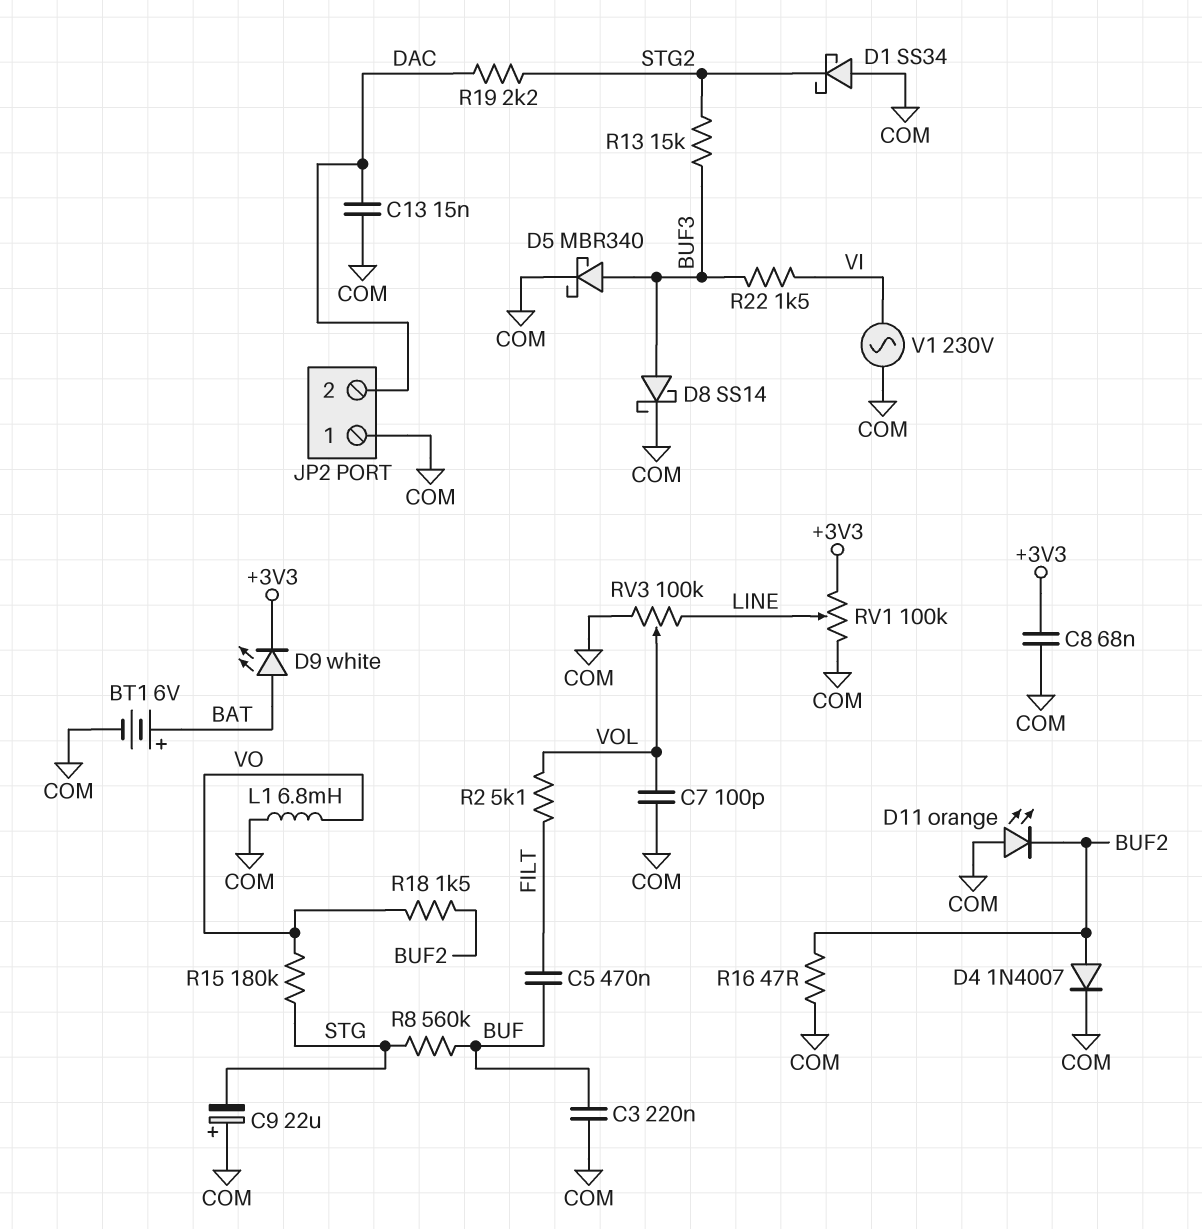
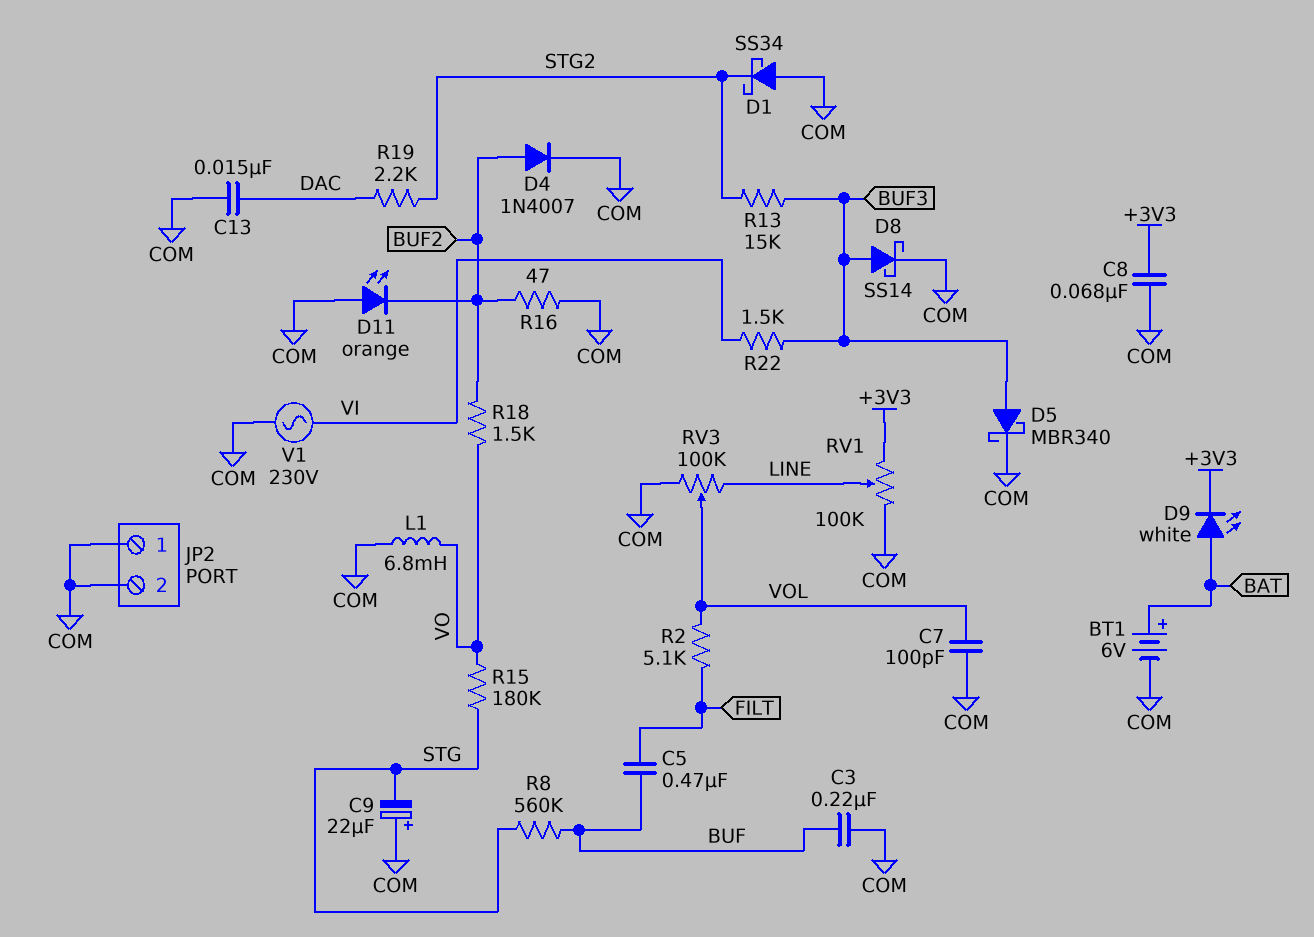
JP2 pin 2: DAC -> COM

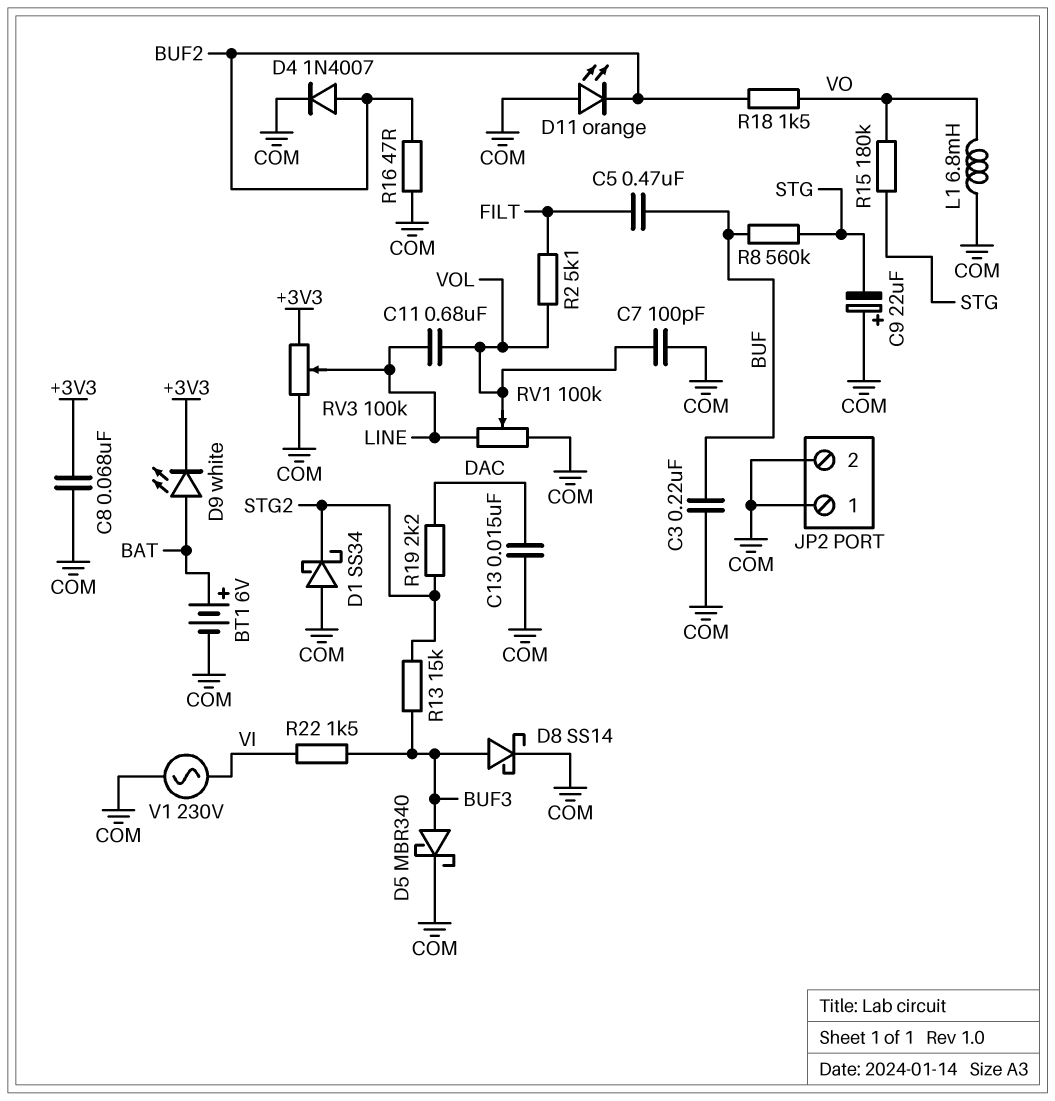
C11: none -> 680nF (LINE, VOL)
RV1: 100k (+3V3, COM, wiper LINE) -> 100k (COM, LINE, wiper VOL)
RV3: 100k (COM, LINE, wiper VOL) -> 100k (+3V3, COM, wiper LINE)

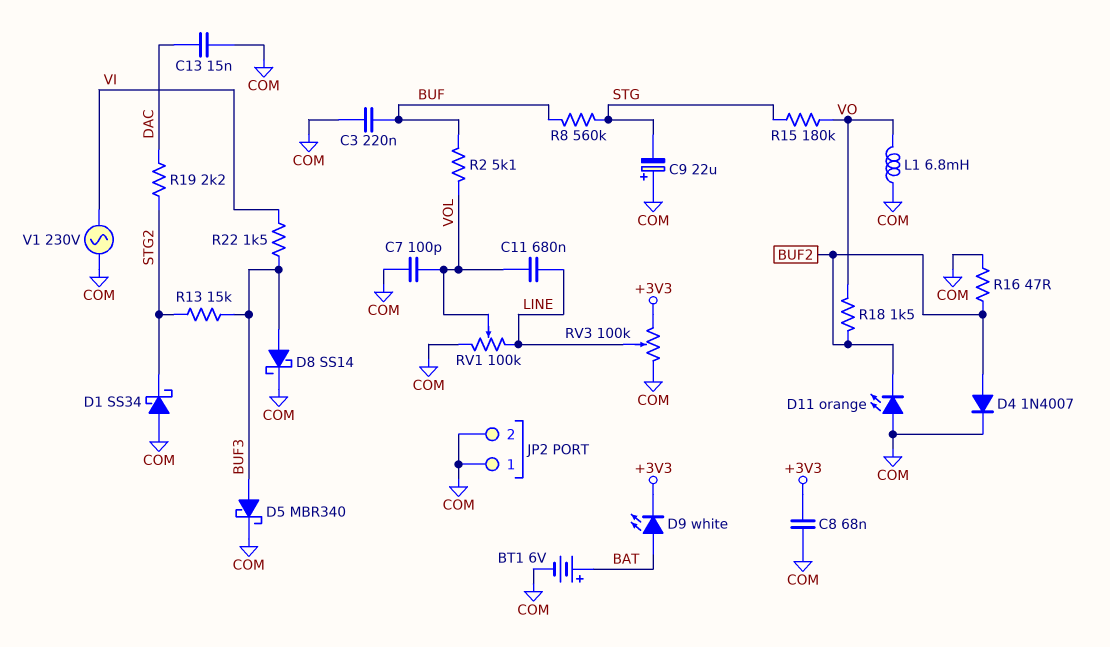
C5: 470nF (BUF, FILT) -> none
R2: 5.1k (FILT, VOL) -> 5.1k (BUF, VOL)

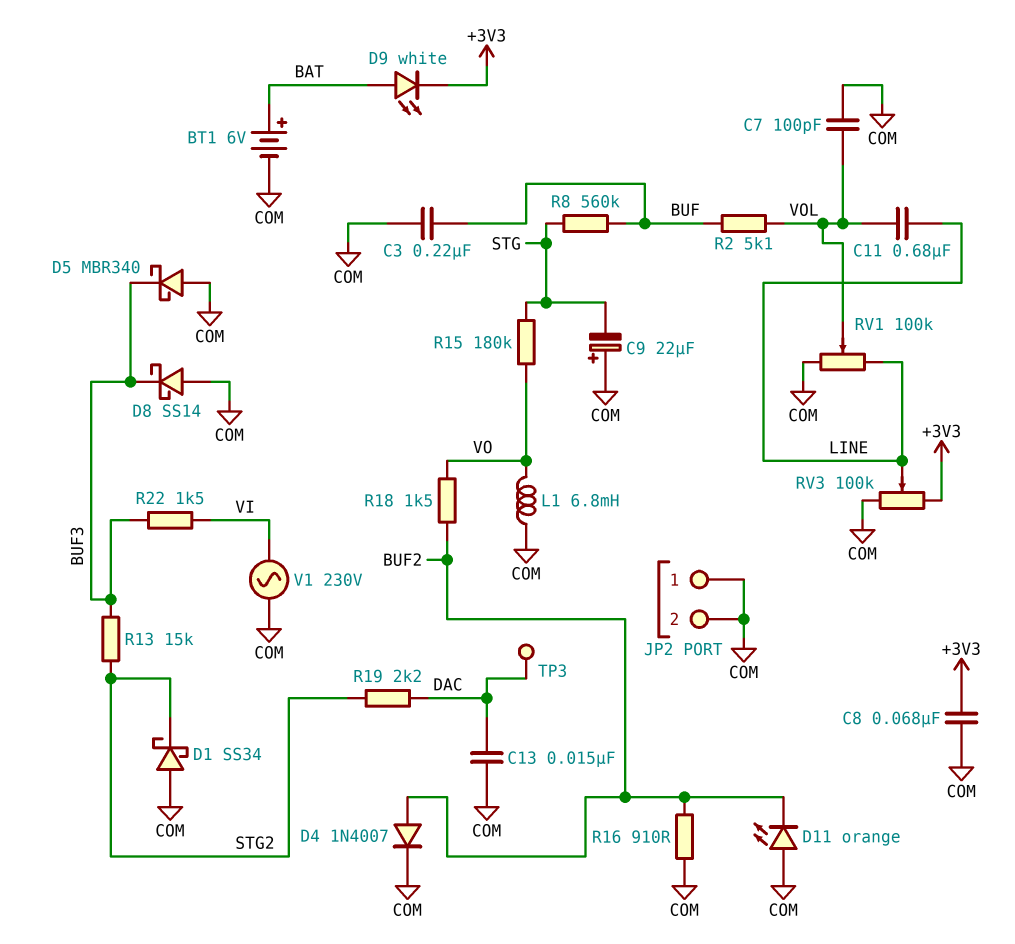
D5: schottky MBR340 (A BUF3, K COM) -> schottky MBR340 (A COM, K BUF3)
D8: schottky SS14 (A BUF3, K COM) -> schottky SS14 (A COM, K BUF3)
R16: 47 (BUF2, COM) -> 910 (BUF2, COM)
TP3: none -> test point (DAC)

